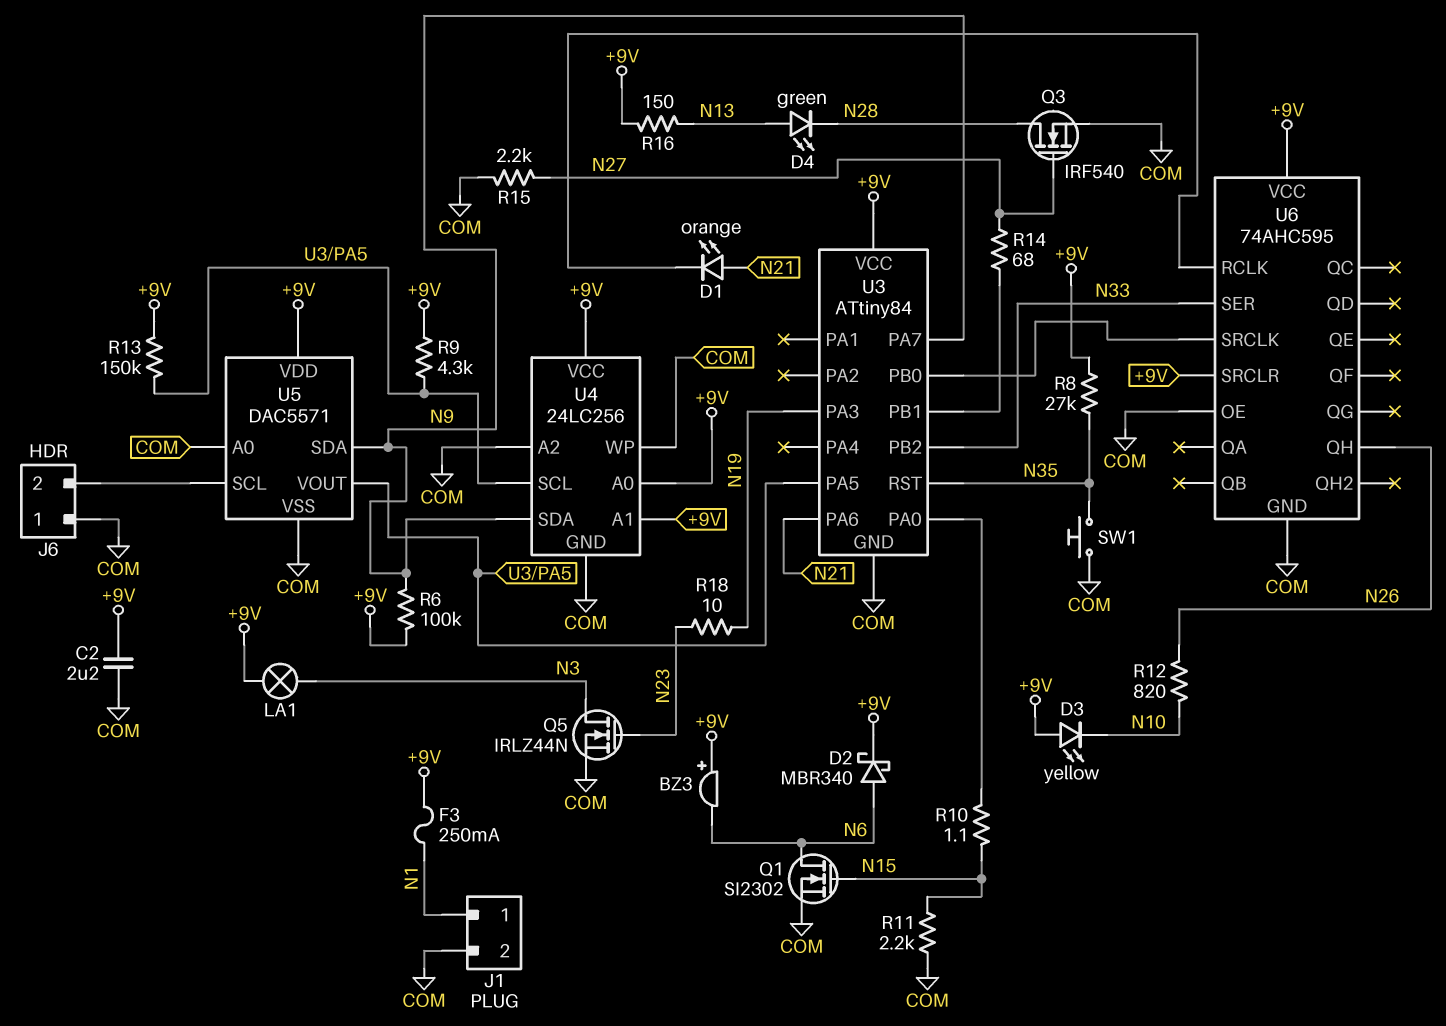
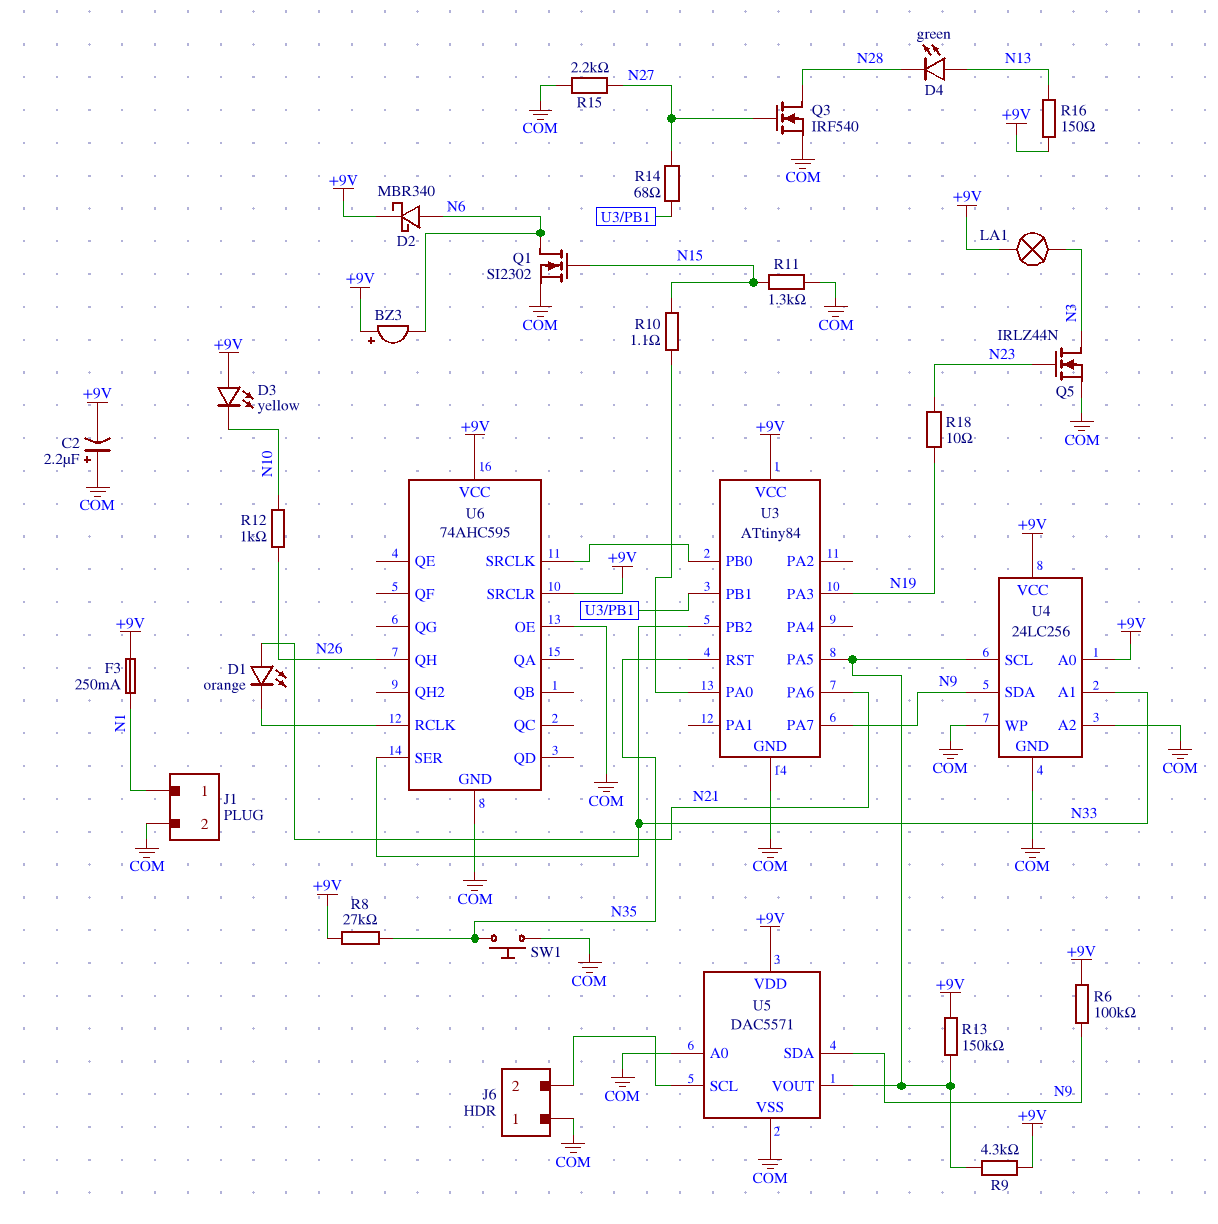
C2: 2.2uF (+9V, COM) -> 2.2uF (plus COM, minus +9V)
R11: 2.2k (COM, N15) -> 1.3k (COM, N15)
R12: 820 (N10, N26) -> 1k (N10, N26)
U4 pin A1: +9V -> N33

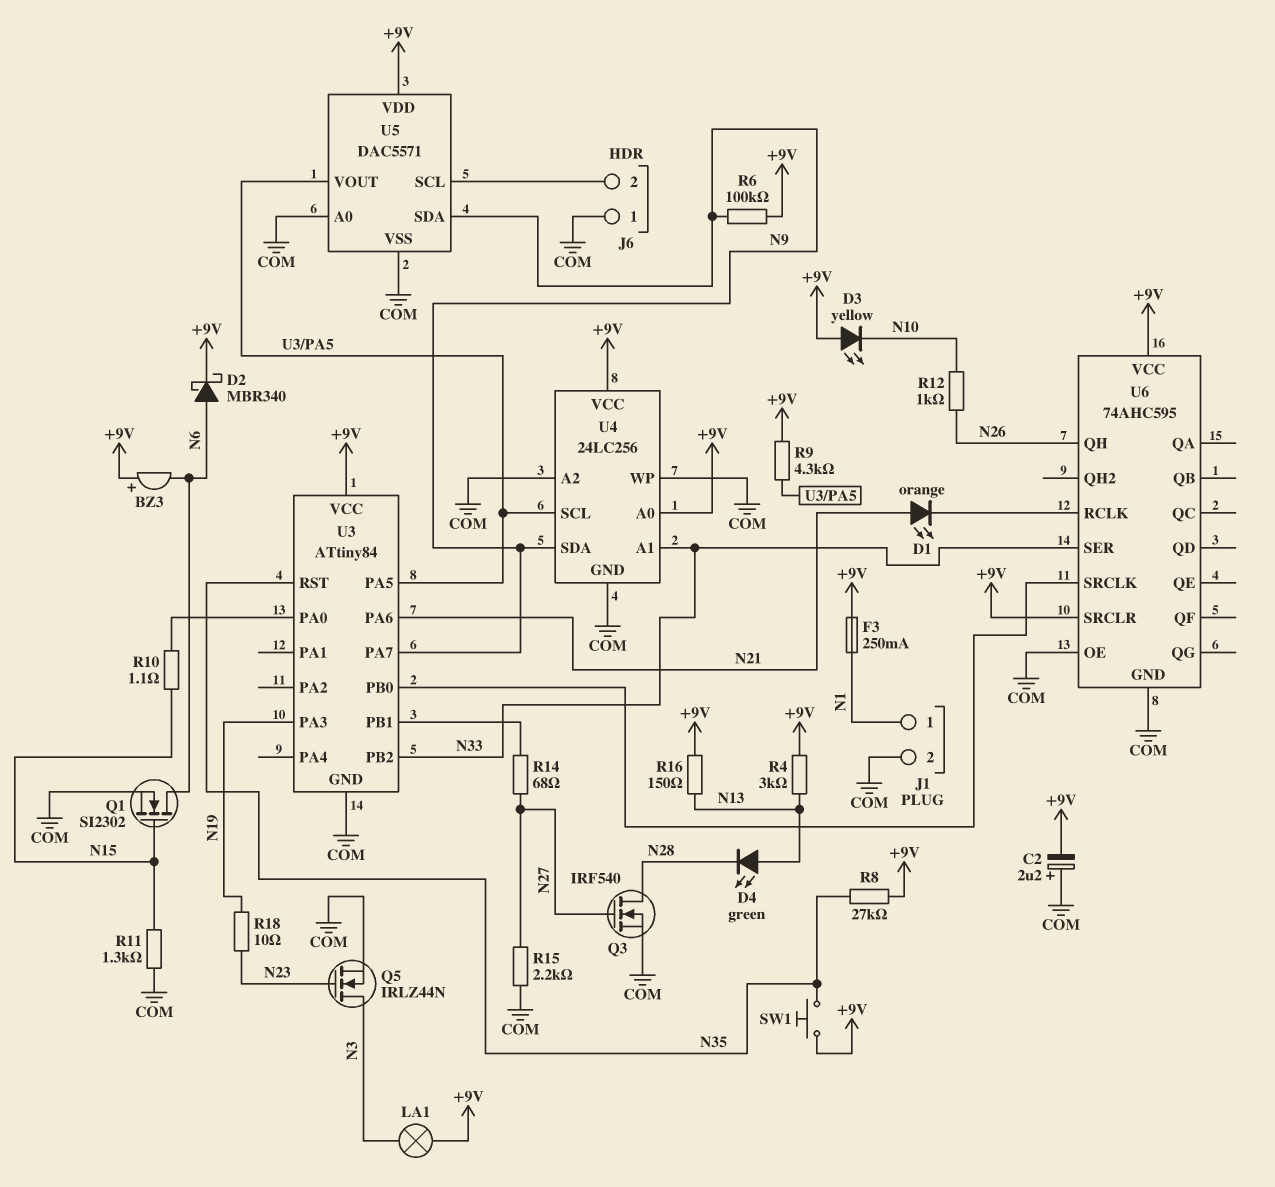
R4: none -> 3k (+9V, N13)
R13: 150k (+9V, U3/PA5) -> none
SW1: button (COM, N35) -> button (+9V, N35)

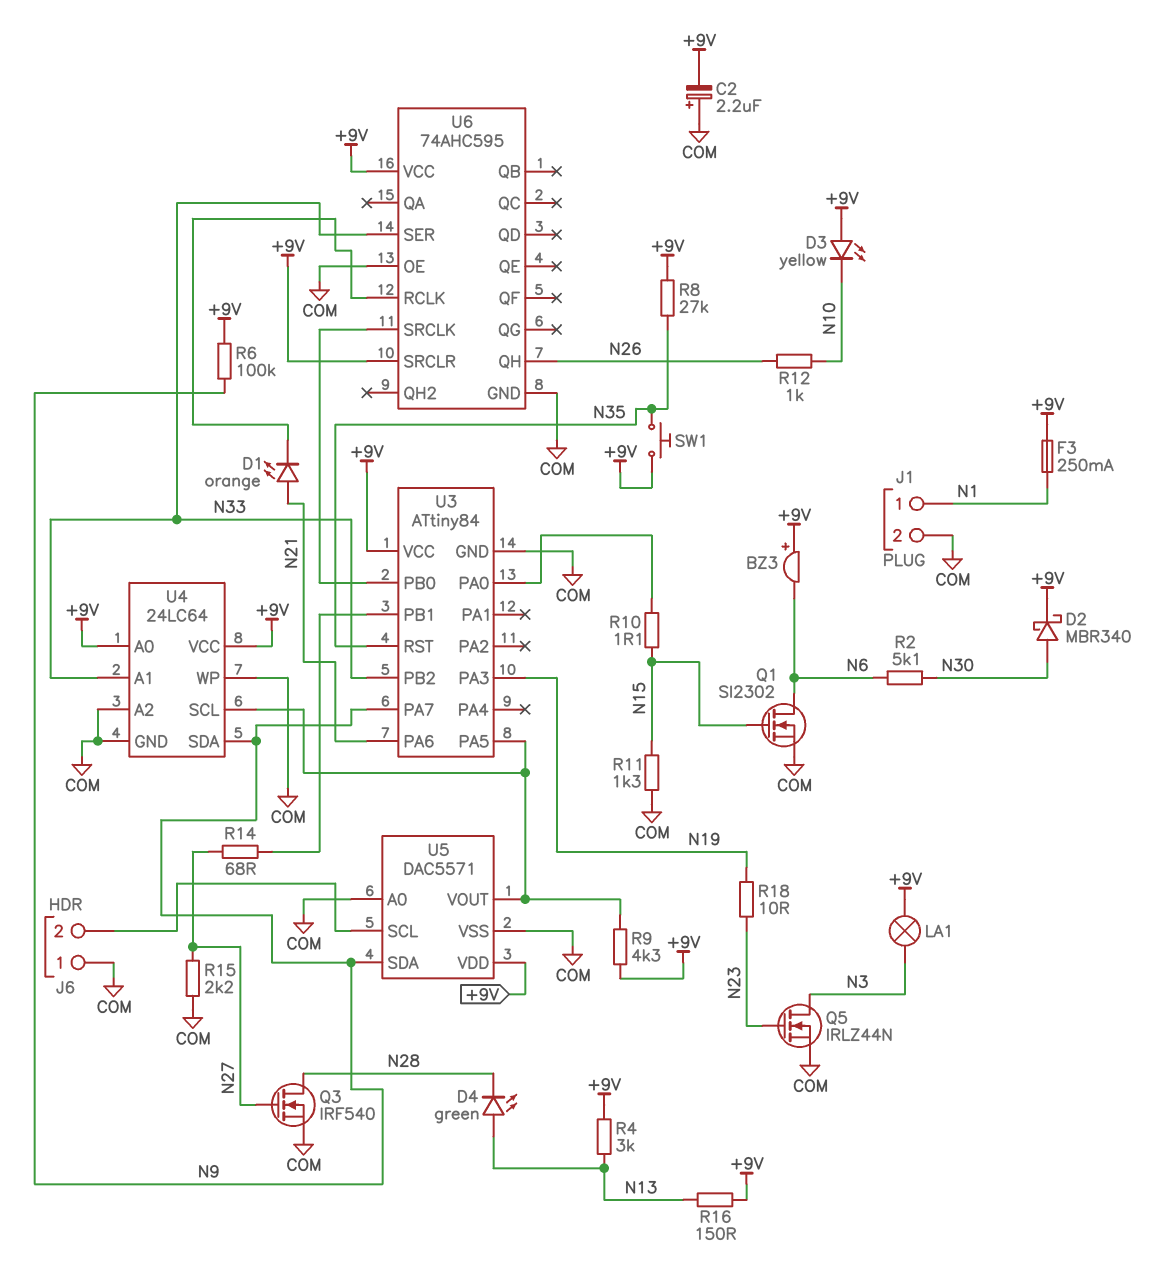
D2: schottky MBR340 (A N6, K +9V) -> schottky MBR340 (A N30, K +9V)
R2: none -> 5.1k (N6, N30)
U4: 24LC256 -> 24LC64

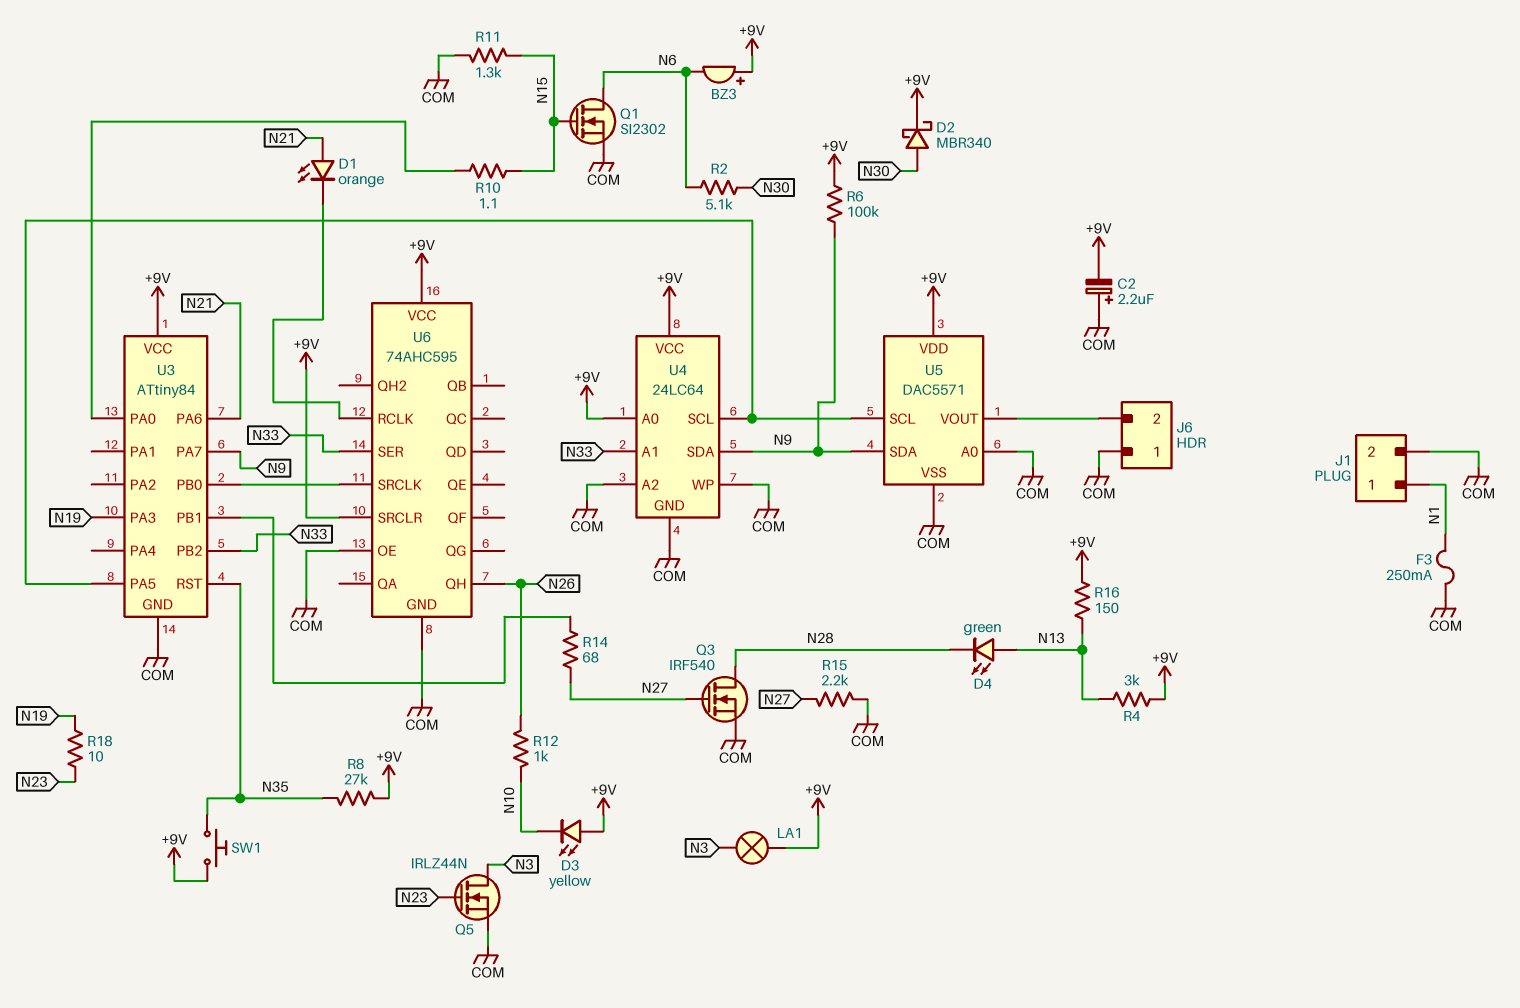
F3: 250mA (+9V, N1) -> 250mA (COM, N1)
R9: 4.3k (+9V, U3/PA5) -> none
U5 pin SCL: J6/2 -> U3/PA5
U5 pin VOUT: U3/PA5 -> J6/2

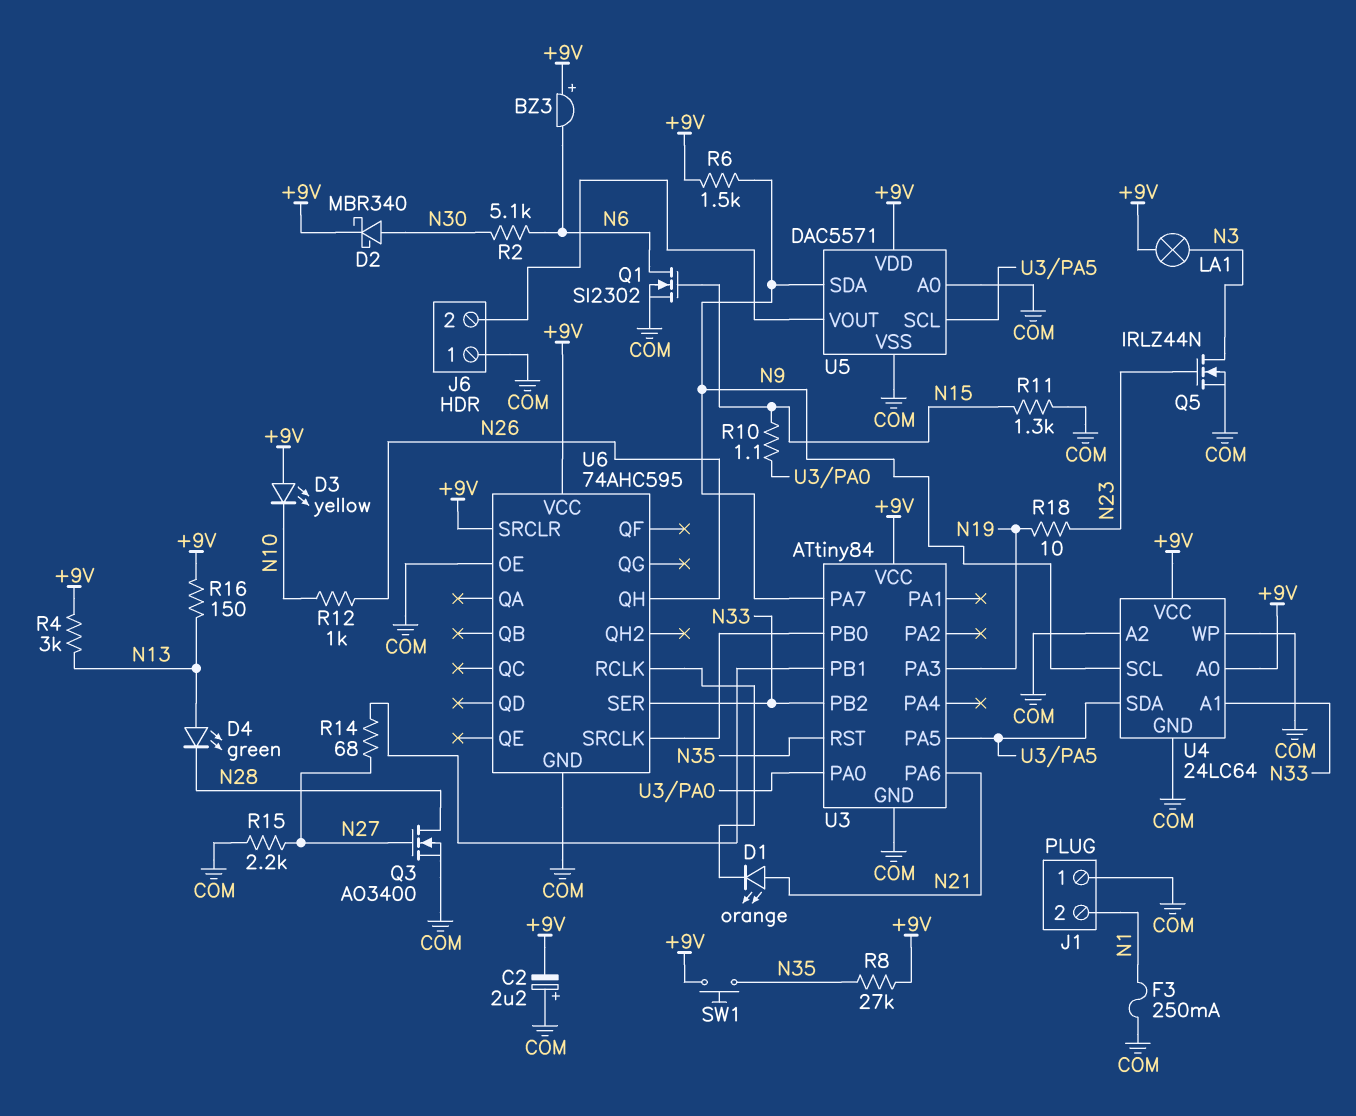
J1 pin 1: N1 -> COM
J1 pin 2: COM -> N1
Q3: NMOS IRF540 (G N27, D N28, S COM) -> NMOS AO3400 (G N27, D N28, S COM)
R6: 100k (+9V, N9) -> 1.5k (+9V, N9)
U4 pin SCL: U3/PA5 -> N9
U4 pin SDA: N9 -> U3/PA5

